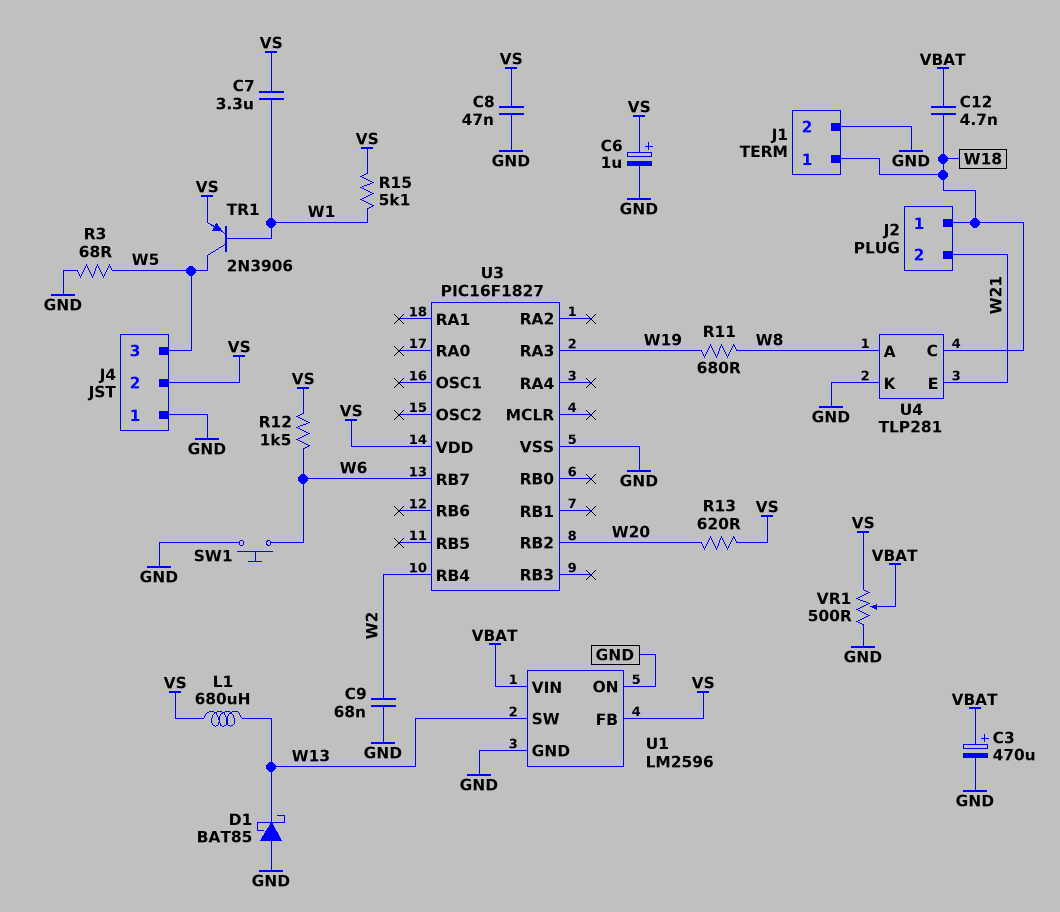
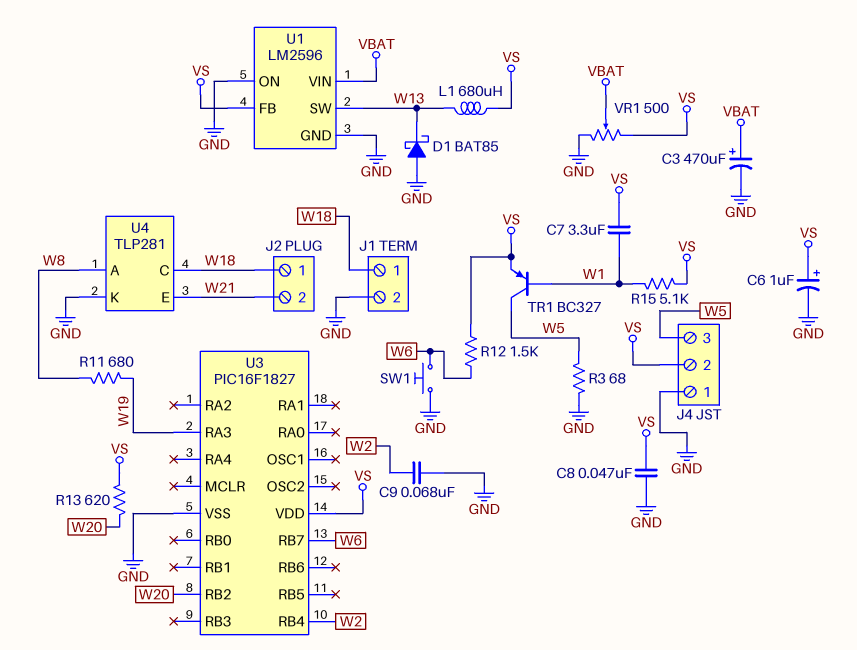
C12: 4.7nF (VBAT, W18) -> none
TR1: PNP 2N3906 (B W1, C W5, E VS) -> PNP BC327 (B W1, C W5, E VS)

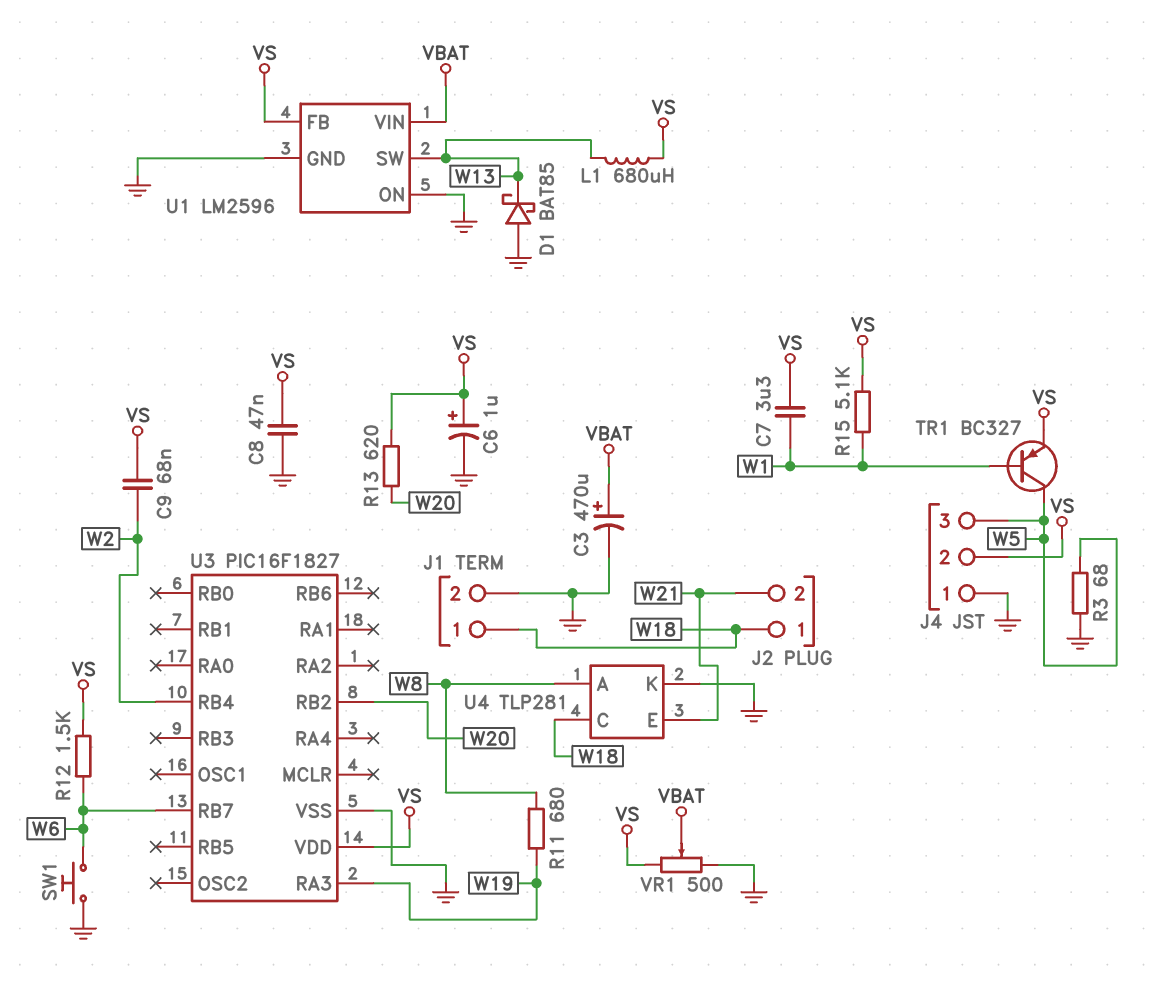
C9: 68nF (GND, W2) -> 68nF (VS, W2)

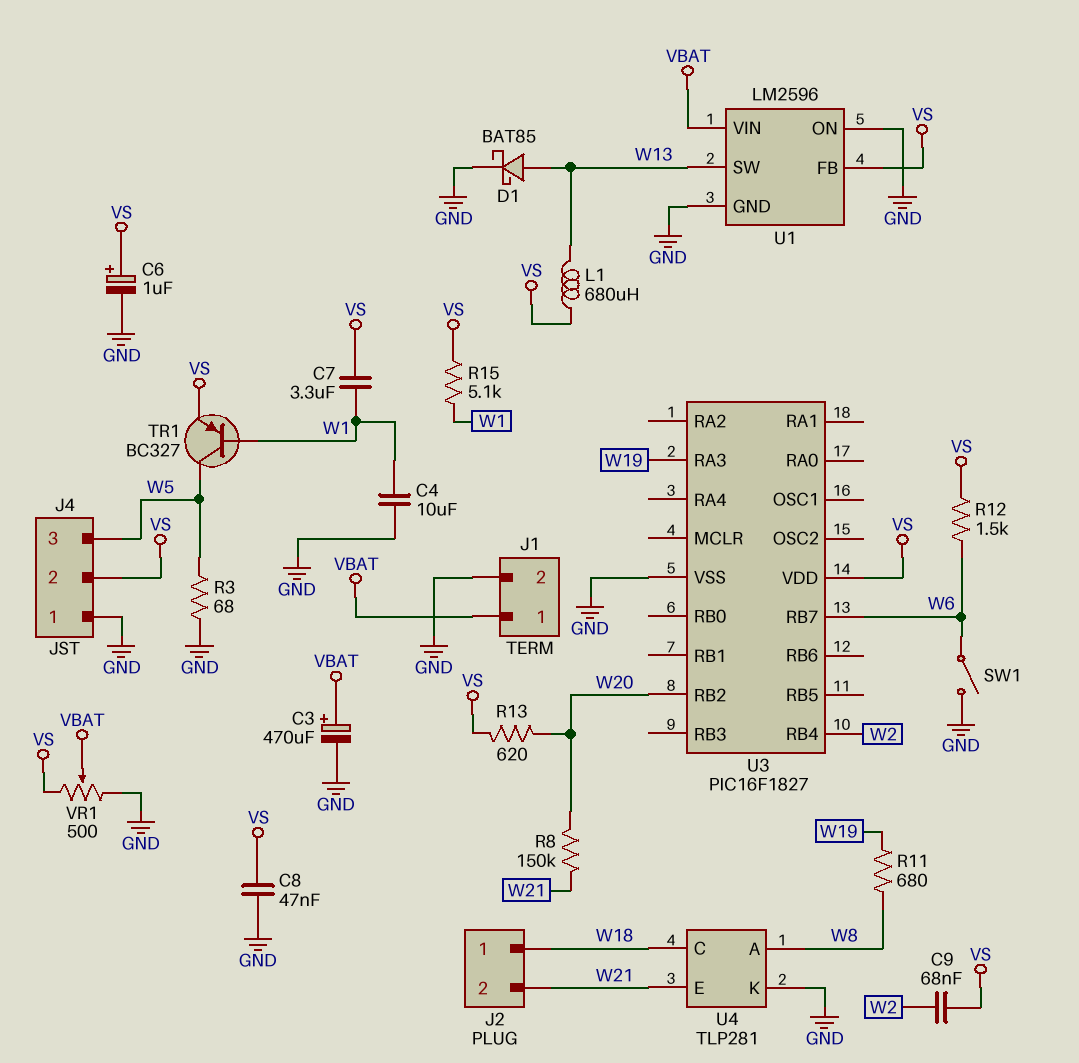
C4: none -> 10uF (GND, W1)
D1: schottky BAT85 (A GND, K W13) -> schottky BAT85 (A W13, K GND)
J1 pin 1: W18 -> VBAT
R8: none -> 150k (W20, W21)
SW1: button (GND, W6) -> switch (GND, W6)

